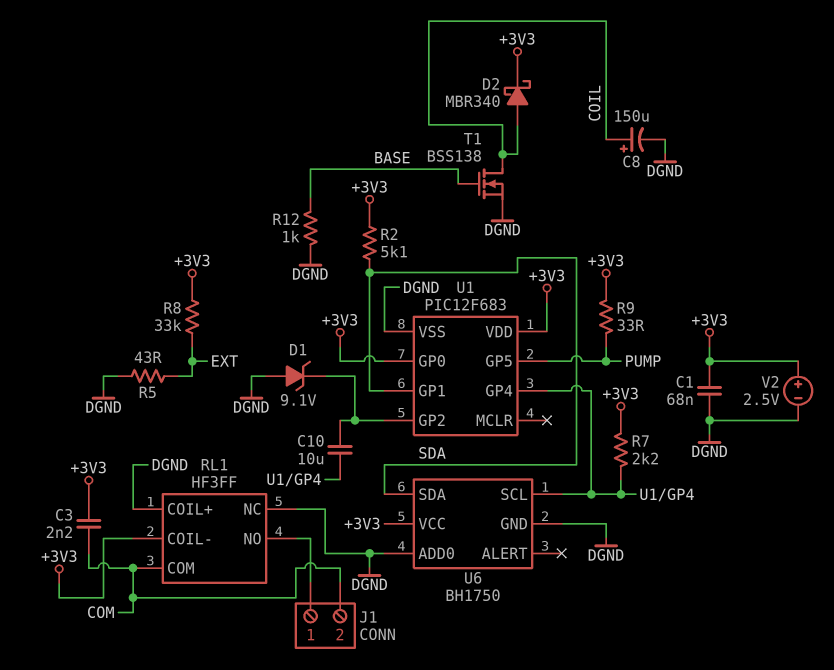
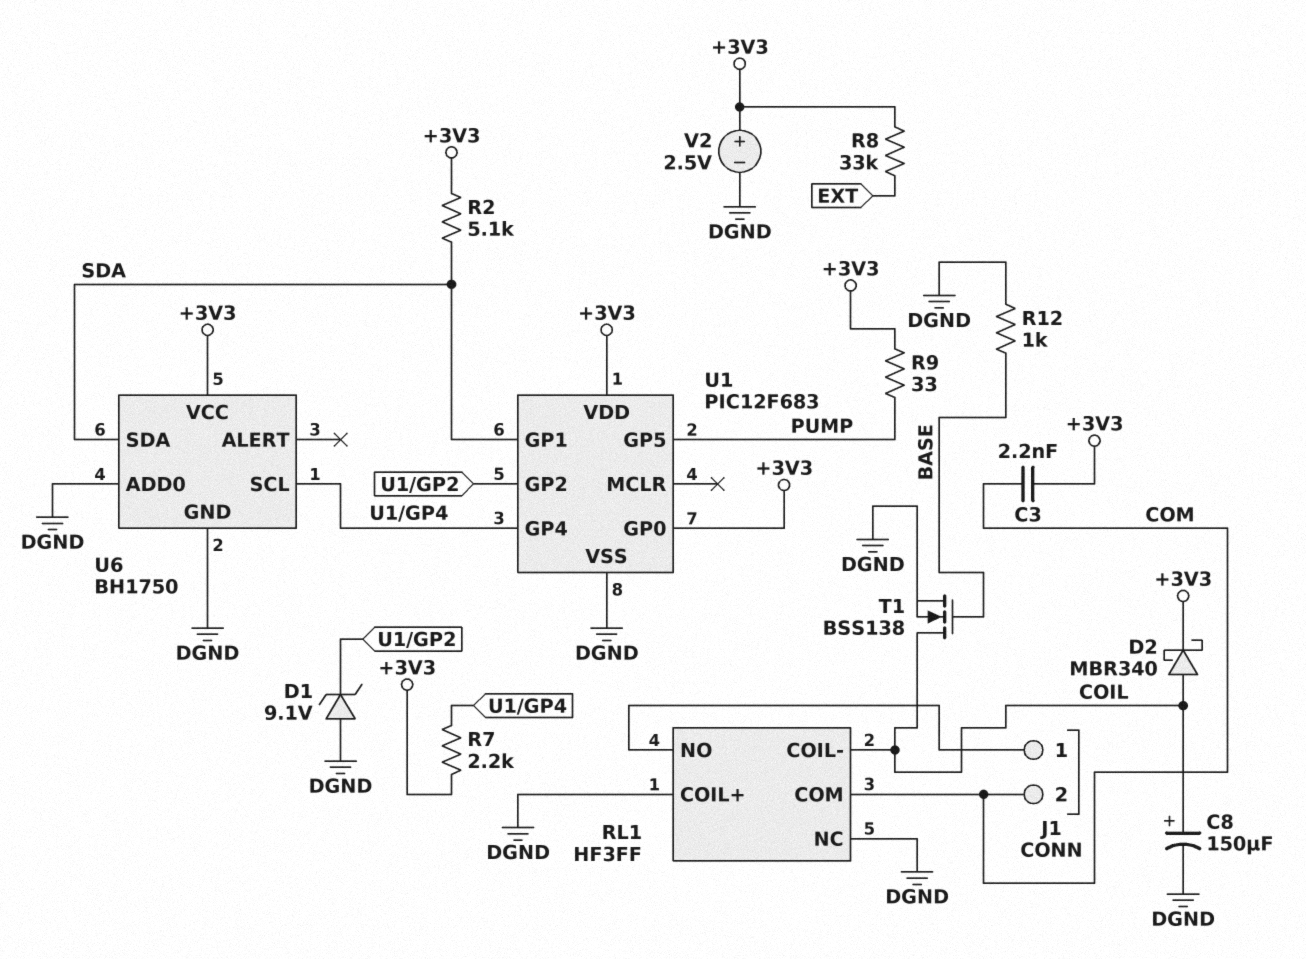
C1: 68nF (+3V3, DGND) -> none
C10: 10uF (U1/GP2, U1/GP4) -> none
R5: 43 (DGND, EXT) -> none
RL1 pin COIL-: +3V3 -> COIL

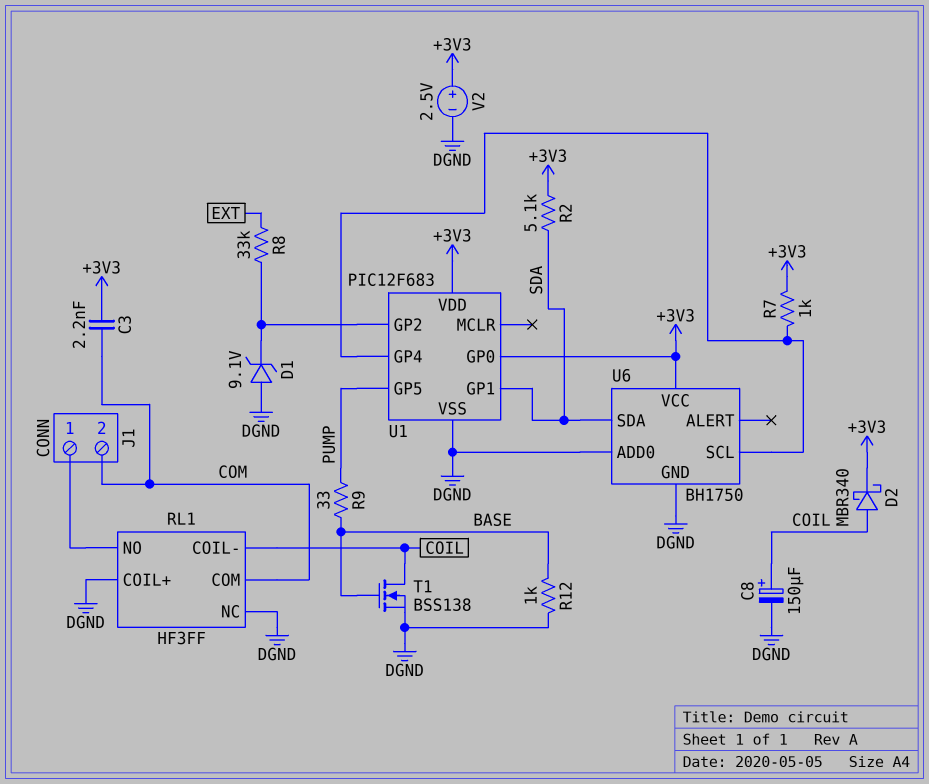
R7: 2.2k (+3V3, U1/GP4) -> 1k (+3V3, U1/GP4)
R8: 33k (+3V3, EXT) -> 33k (EXT, U1/GP2)
R9: 33 (+3V3, PUMP) -> 33 (BASE, PUMP)

